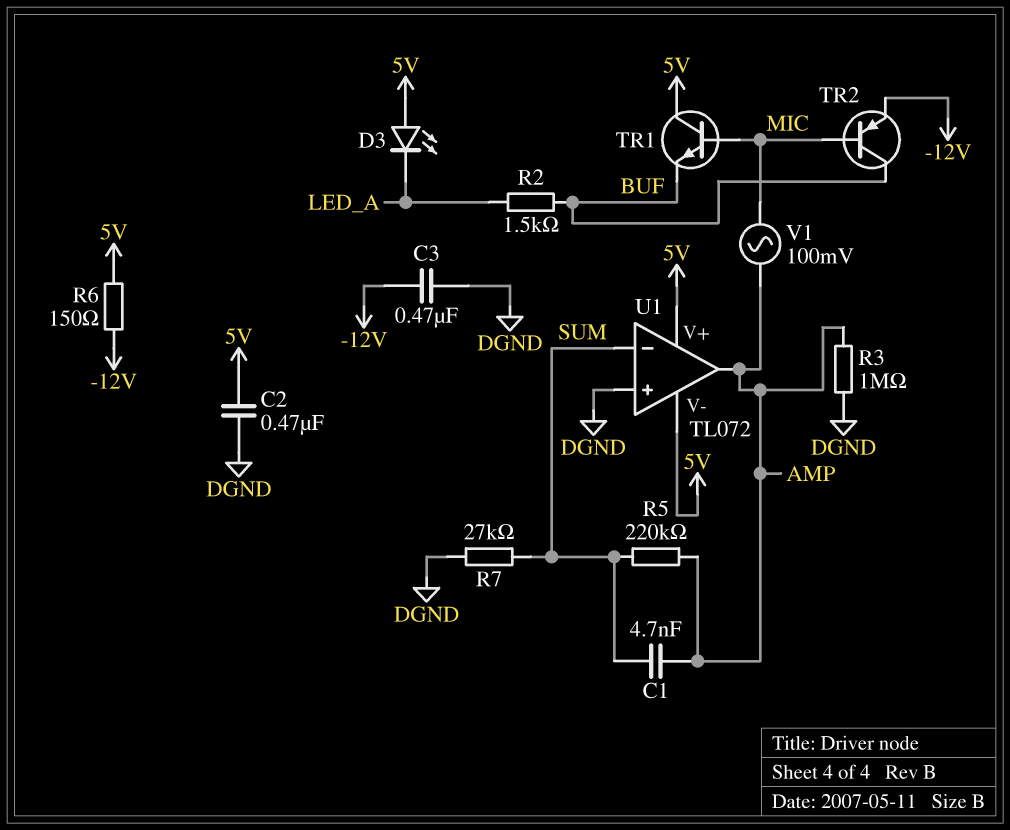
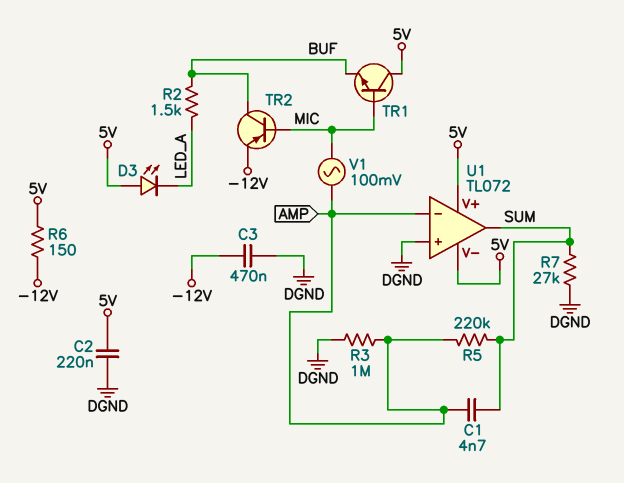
C2: 470nF (5V, DGND) -> 220nF (5V, DGND)
U1 pin in-: SUM -> AMP
U1 pin out: AMP -> SUM

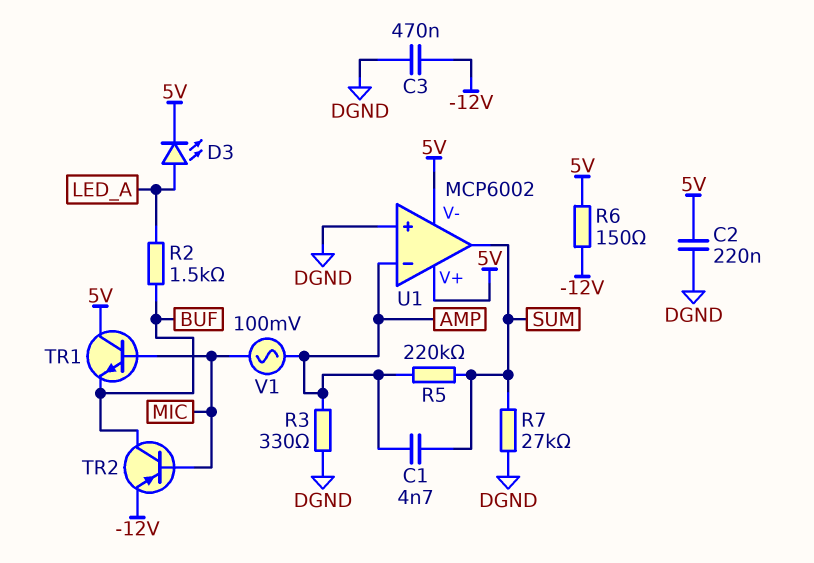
D3: LED (A 5V, K LED_A) -> LED (A LED_A, K 5V)
R3: 1M (AMP, DGND) -> 330 (AMP, DGND)
U1: TL072 -> MCP6002

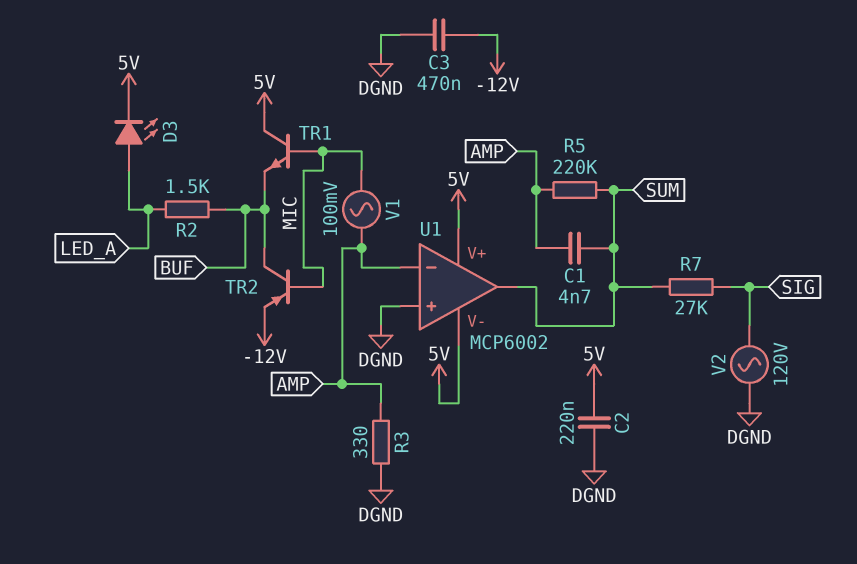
R6: 150 (-12V, 5V) -> none
R7: 27k (DGND, SUM) -> 27k (SIG, SUM)
V2: none -> AC 120V (DGND, SIG)

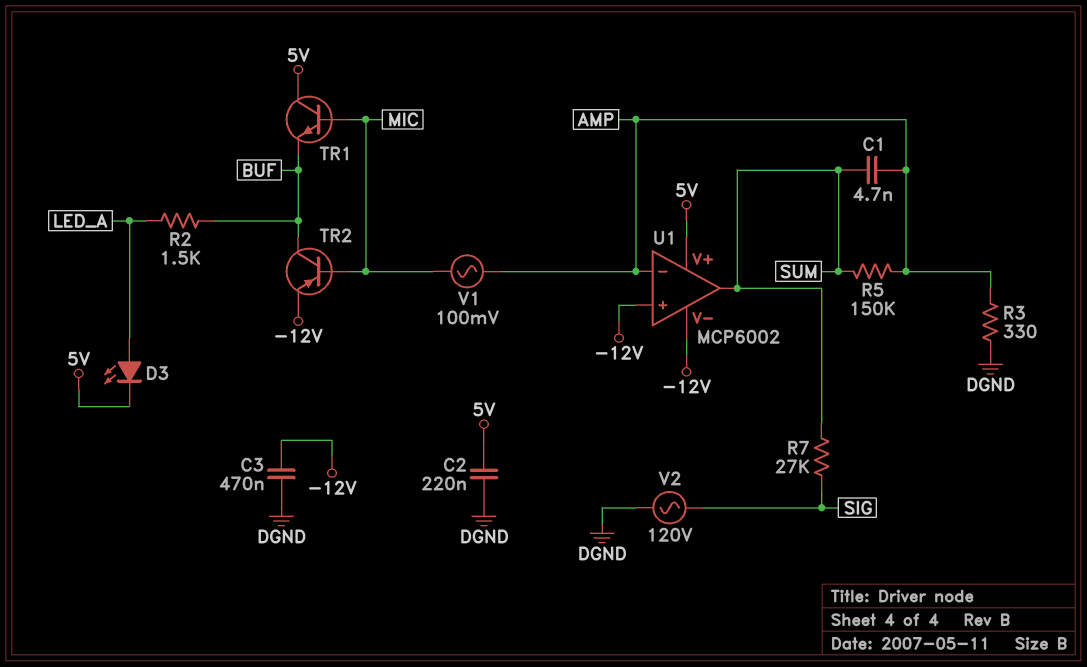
R5: 220k (AMP, SUM) -> 150k (AMP, SUM)
U1 pin V-: 5V -> -12V
U1 pin in+: DGND -> -12V

